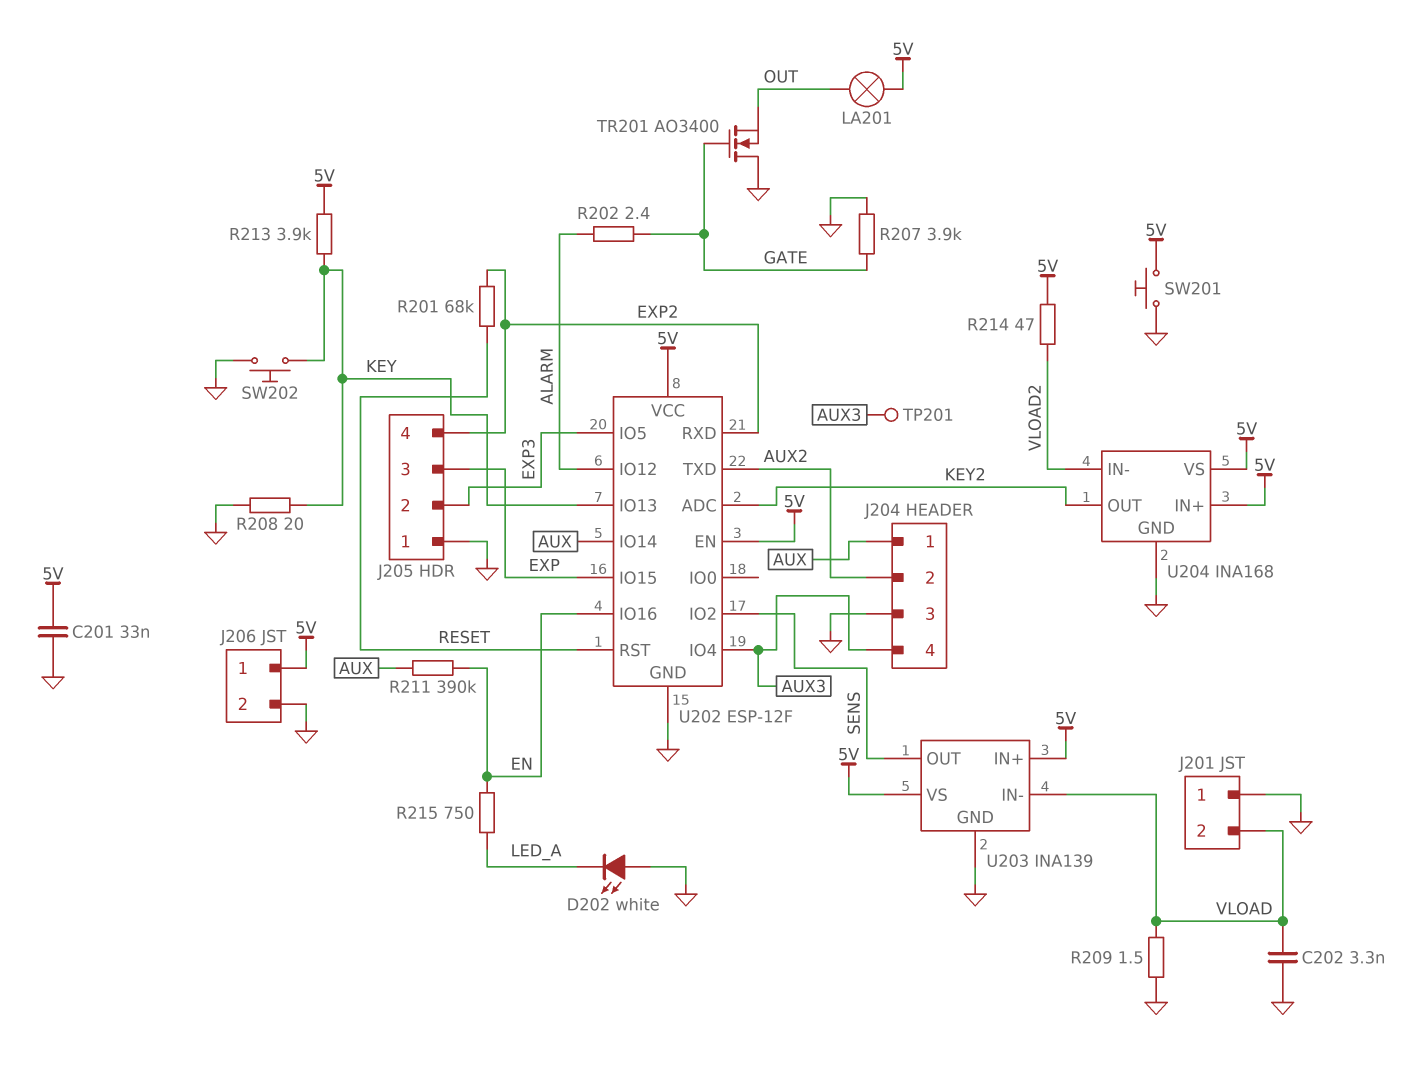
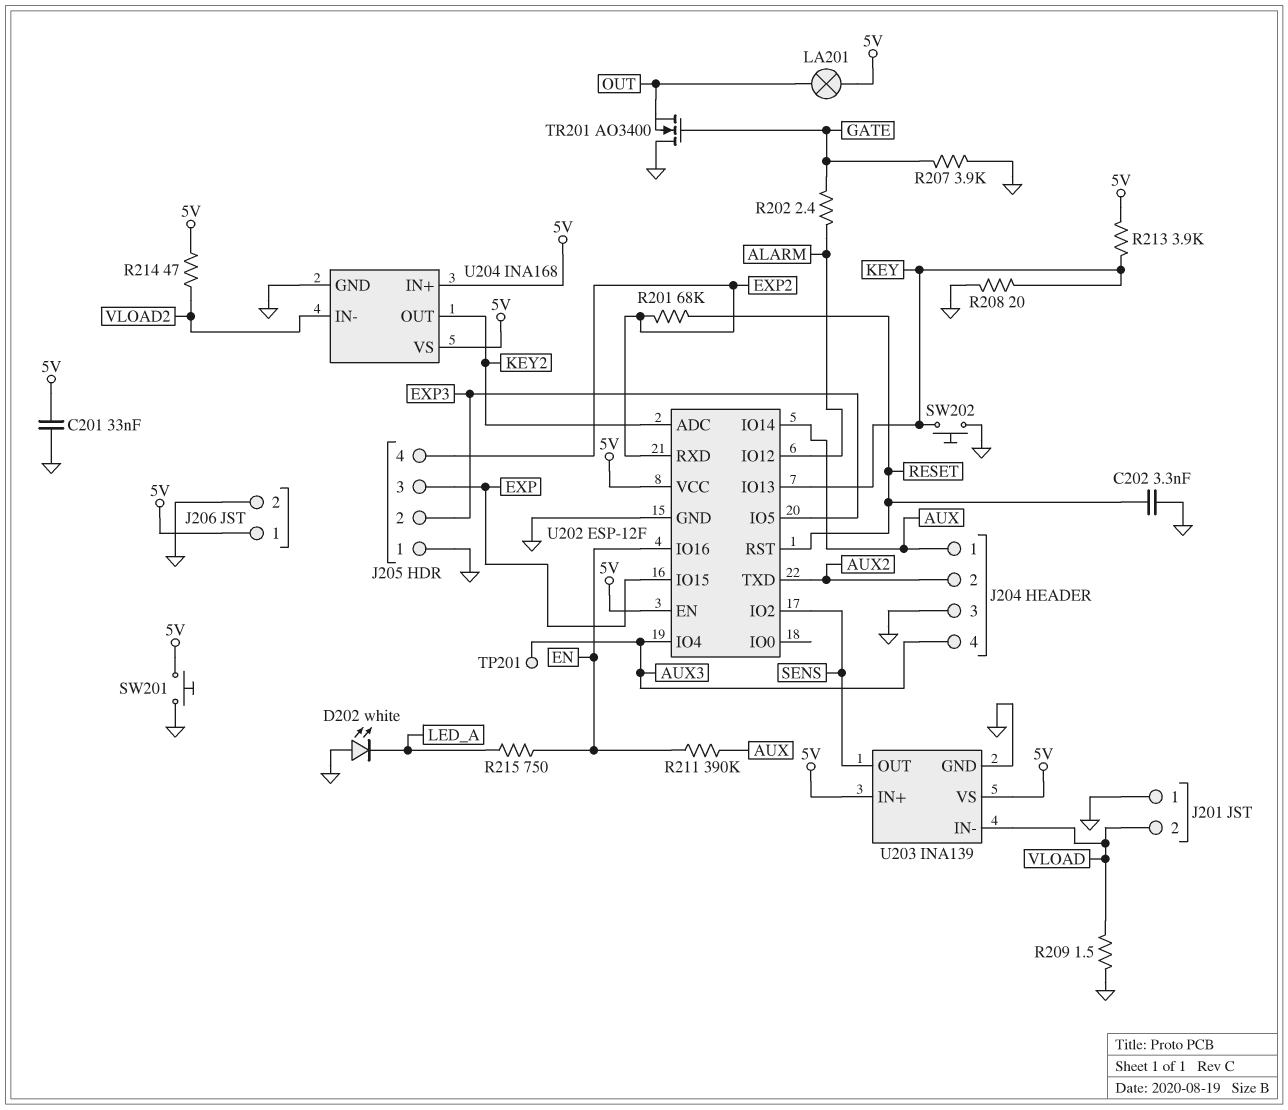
C202: 3.3nF (GND, VLOAD) -> 3.3nF (GND, RESET)

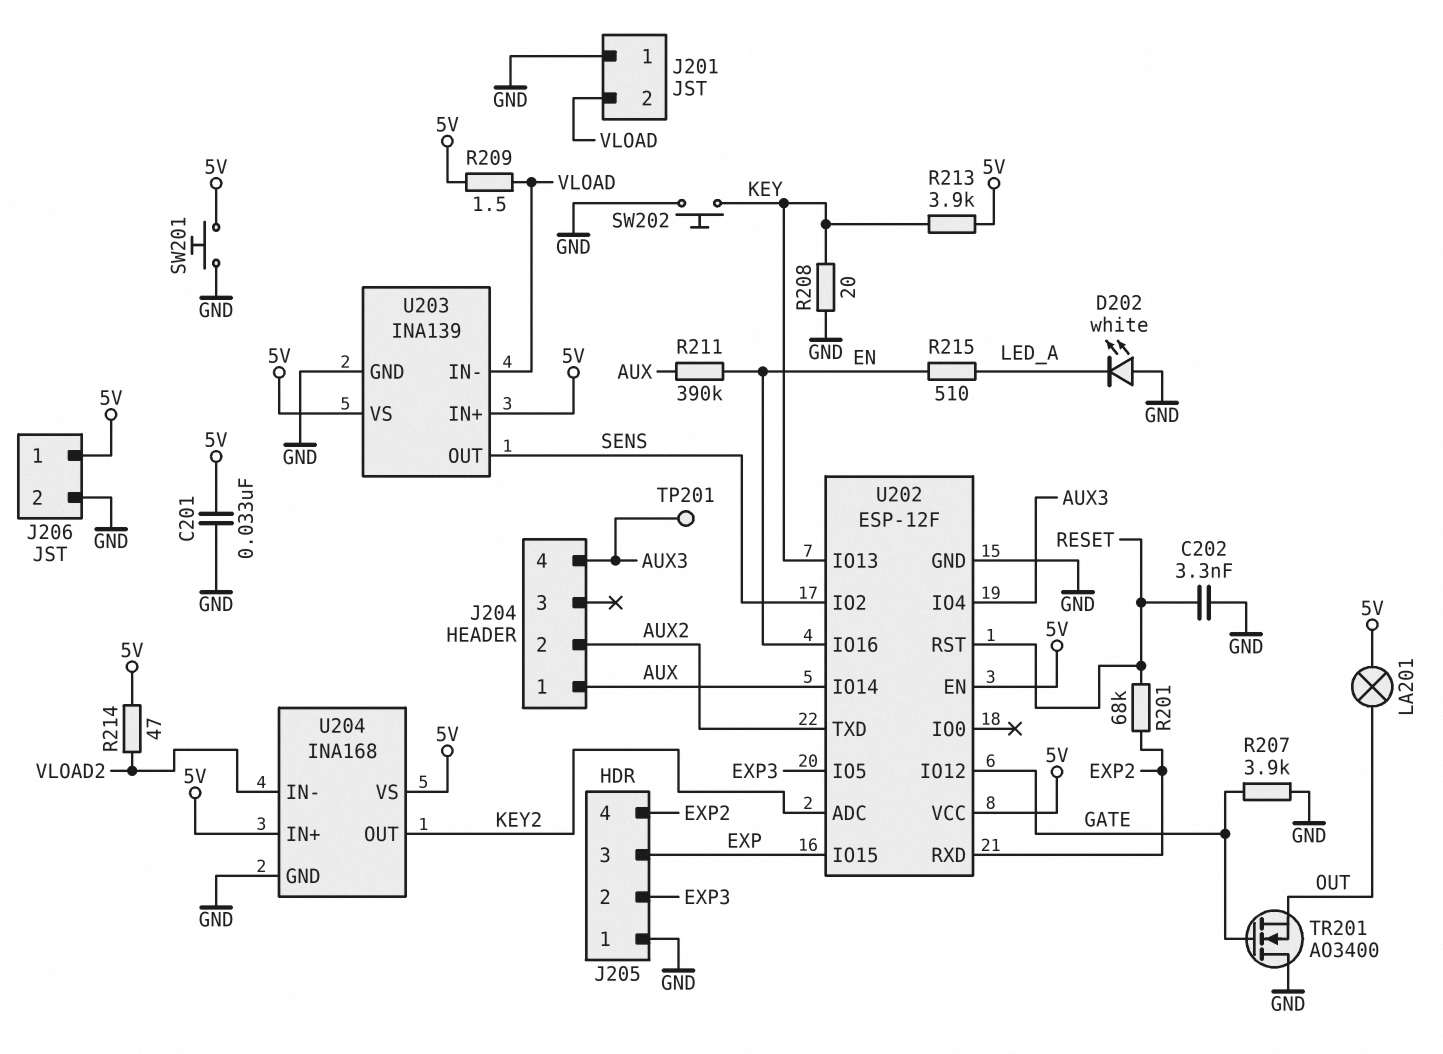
J204 pin 3: GND -> none
R202: 2.4 (ALARM, GATE) -> none
R209: 1.5 (GND, VLOAD) -> 1.5 (5V, VLOAD)
R215: 750 (EN, LED_A) -> 510 (EN, LED_A)
U202 pin IO12: ALARM -> GATE

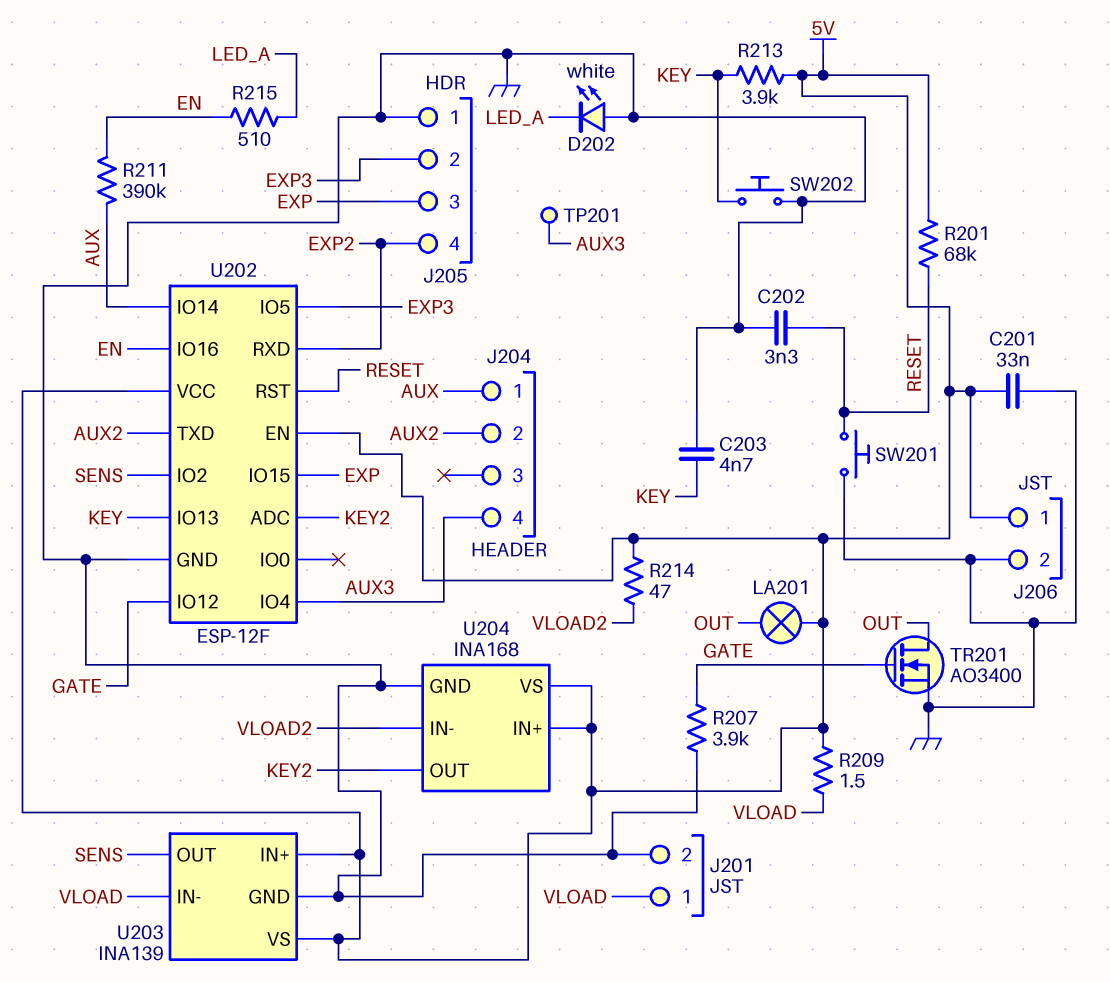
C203: none -> 4.7nF (GND, KEY)
J201 pin 1: GND -> VLOAD
J201 pin 2: VLOAD -> GND
R201: 68k (EXP2, RESET) -> 68k (5V, RESET)
R208: 20 (GND, KEY) -> none
SW201: button (5V, GND) -> button (GND, RESET)
TR201: NMOS AO3400 (G GATE, D GND, S OUT) -> NMOS AO3400 (G GATE, D OUT, S GND)

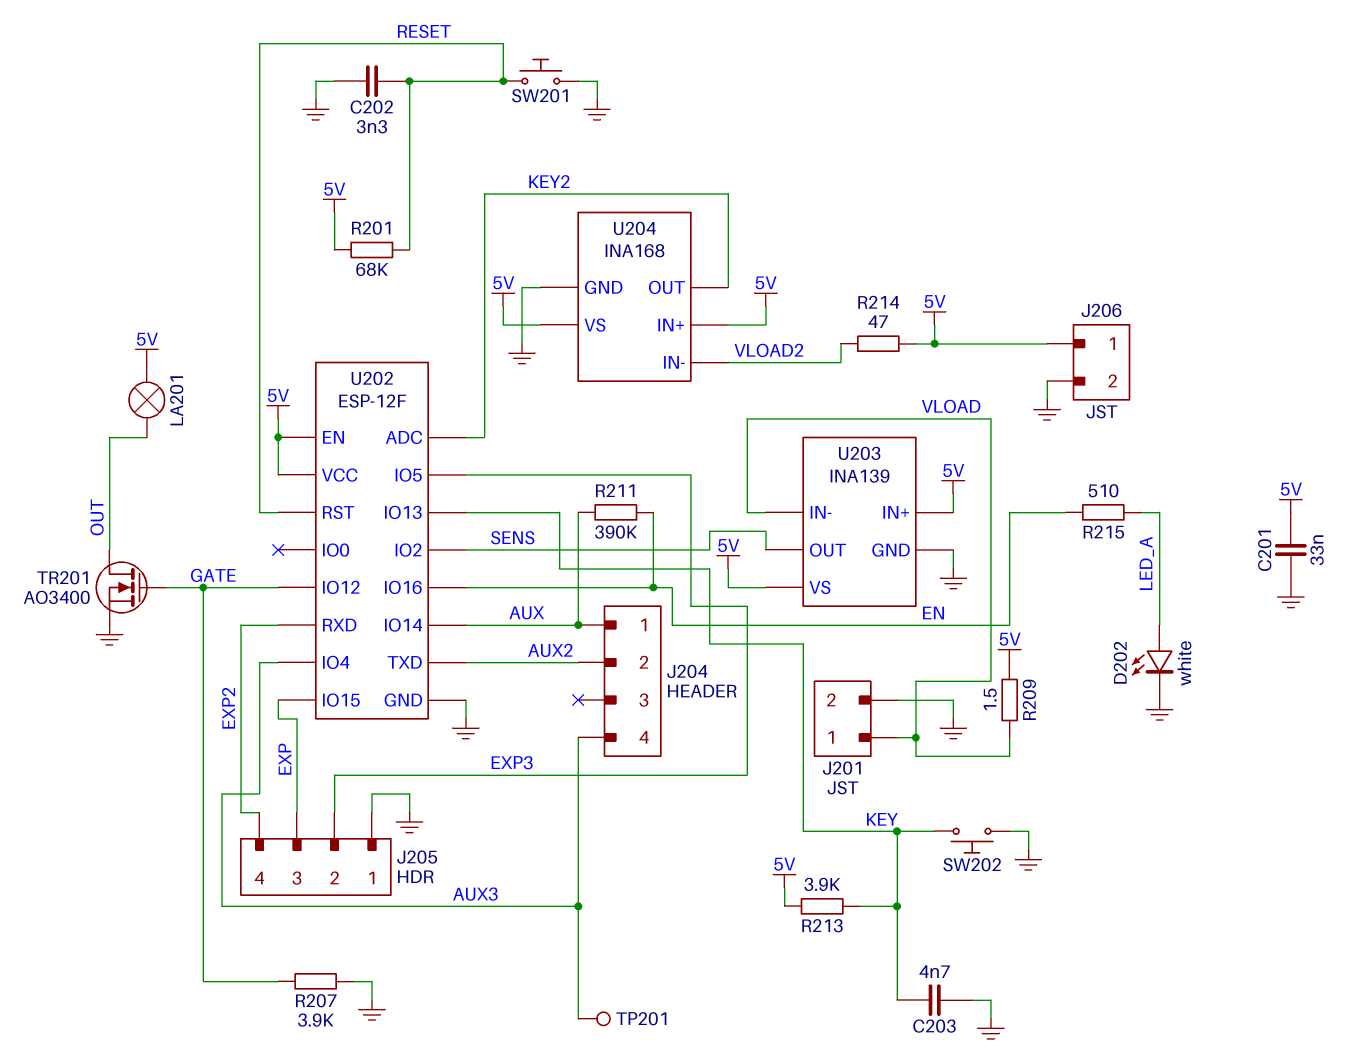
D202: LED white (A GND, K LED_A) -> LED white (A LED_A, K GND)

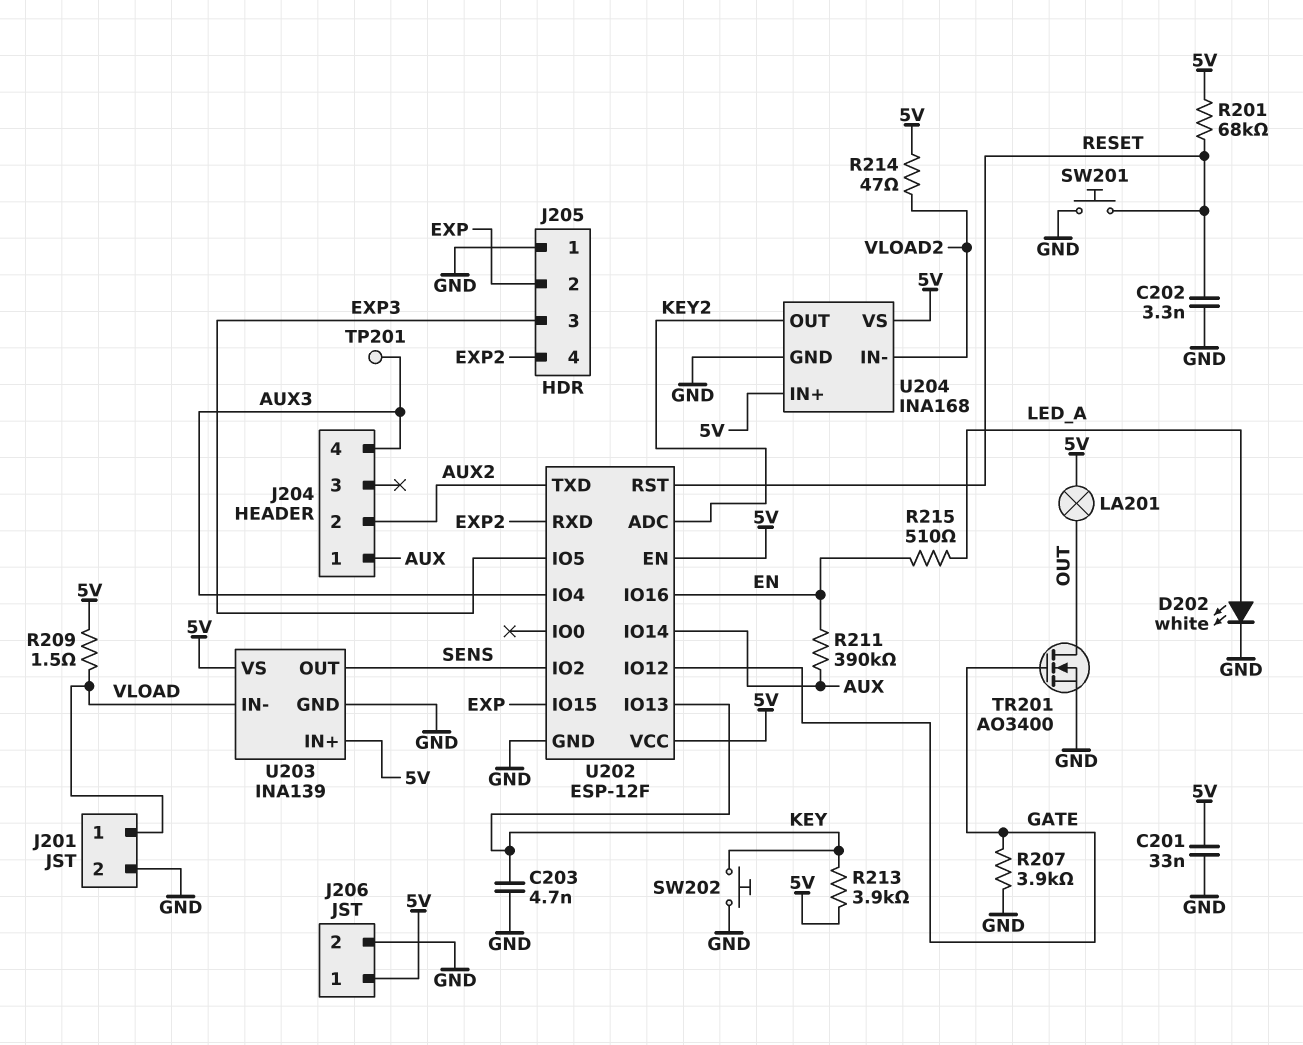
J205 pin 2: EXP3 -> EXP
J205 pin 3: EXP -> EXP3

